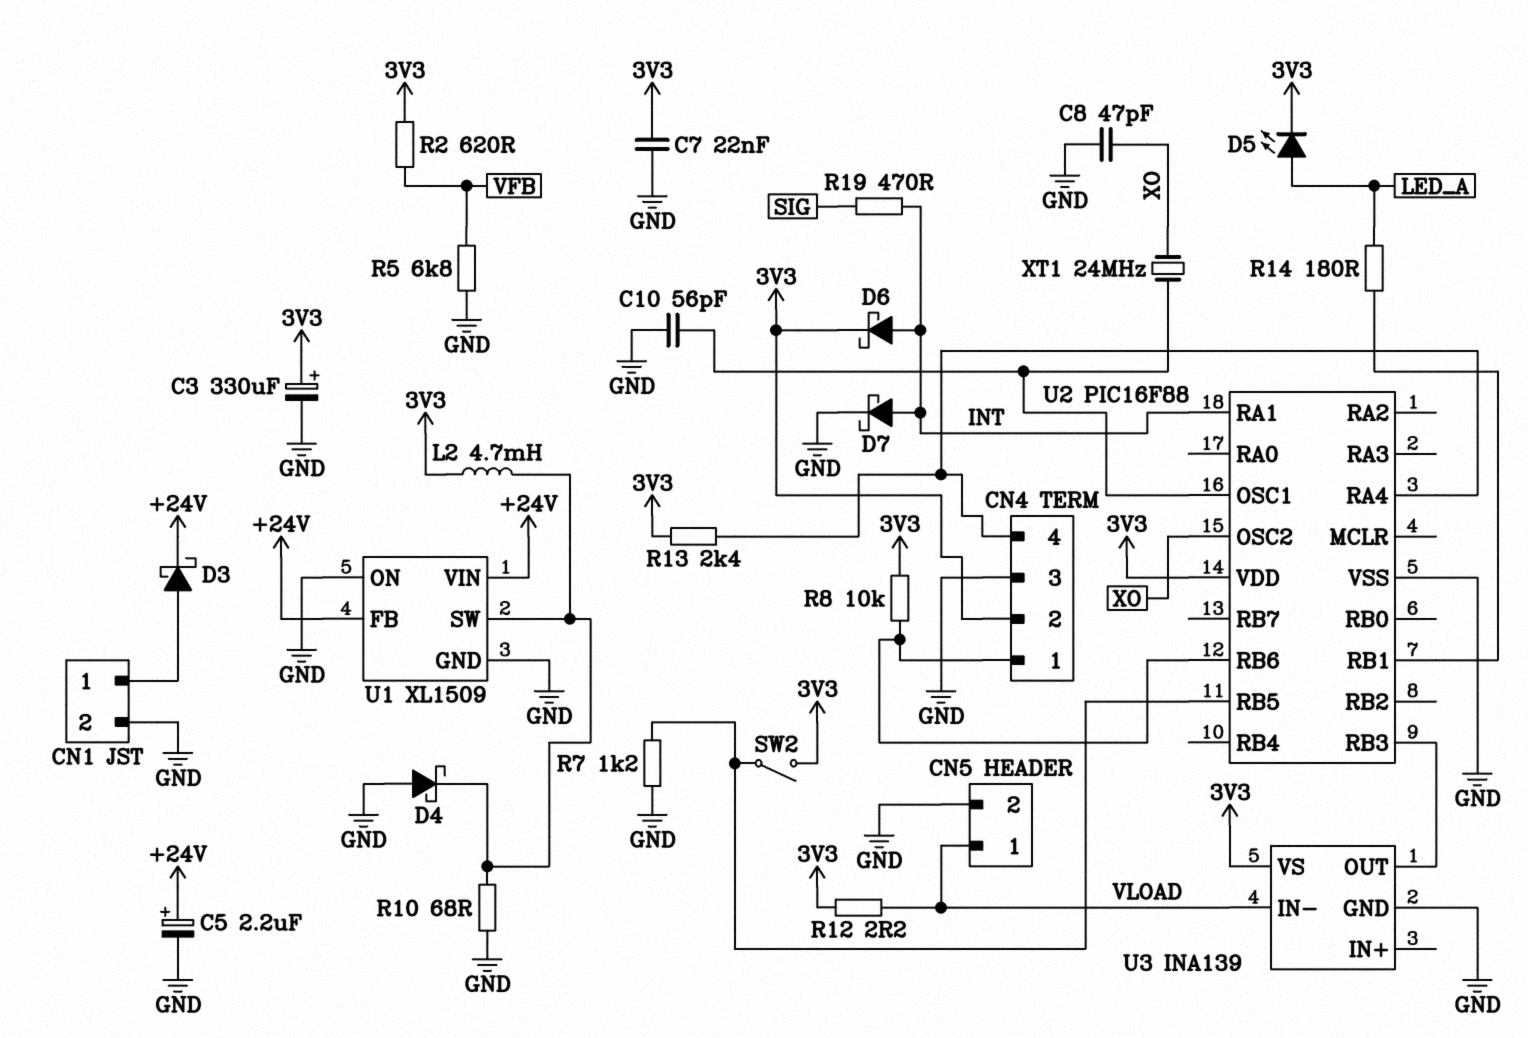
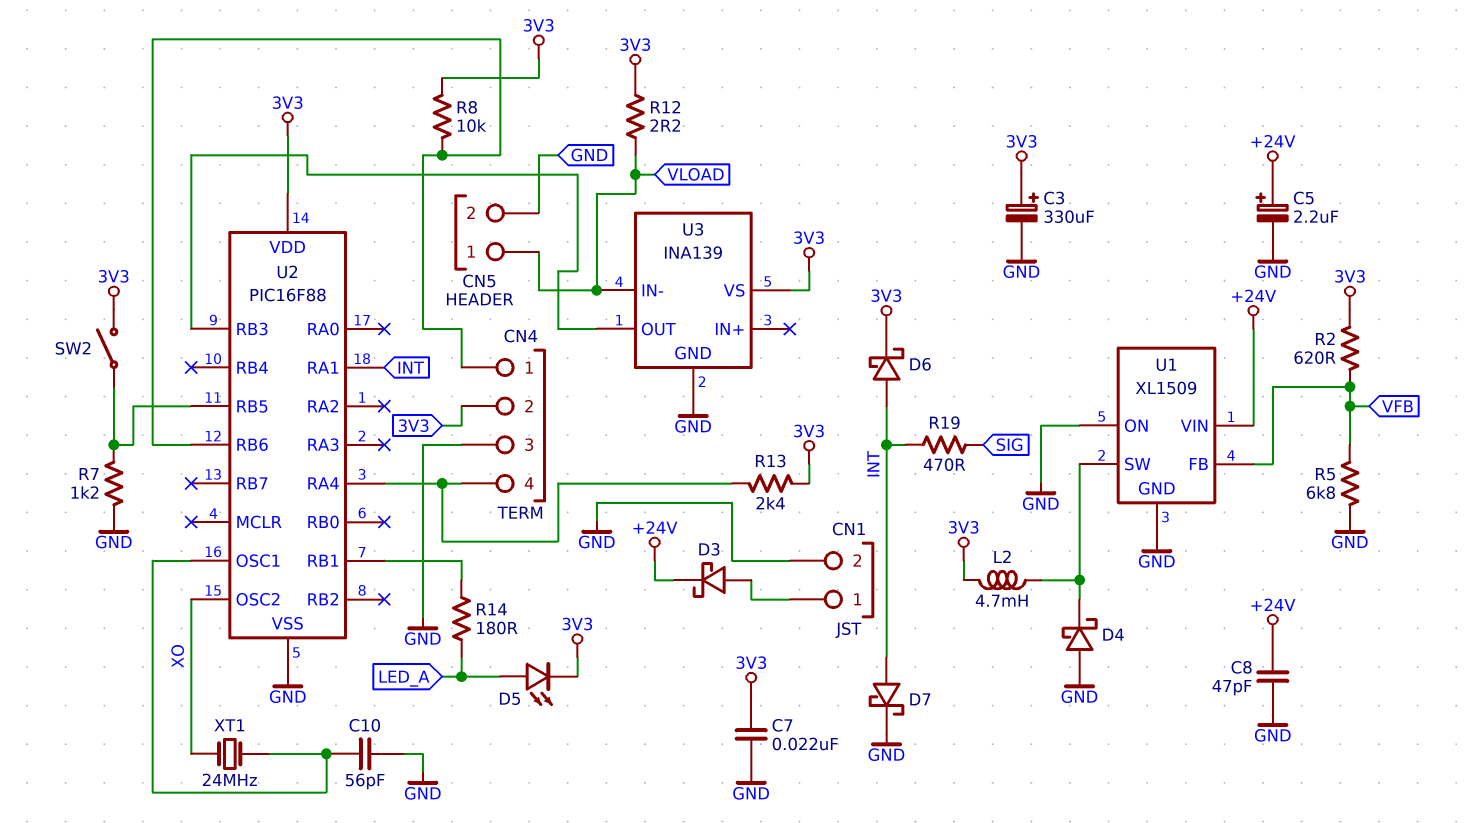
C8: 47pF (GND, XO) -> 47pF (+24V, GND)
R10: 68 (GND, U1/SW) -> none
U1 pin FB: +24V -> VFB

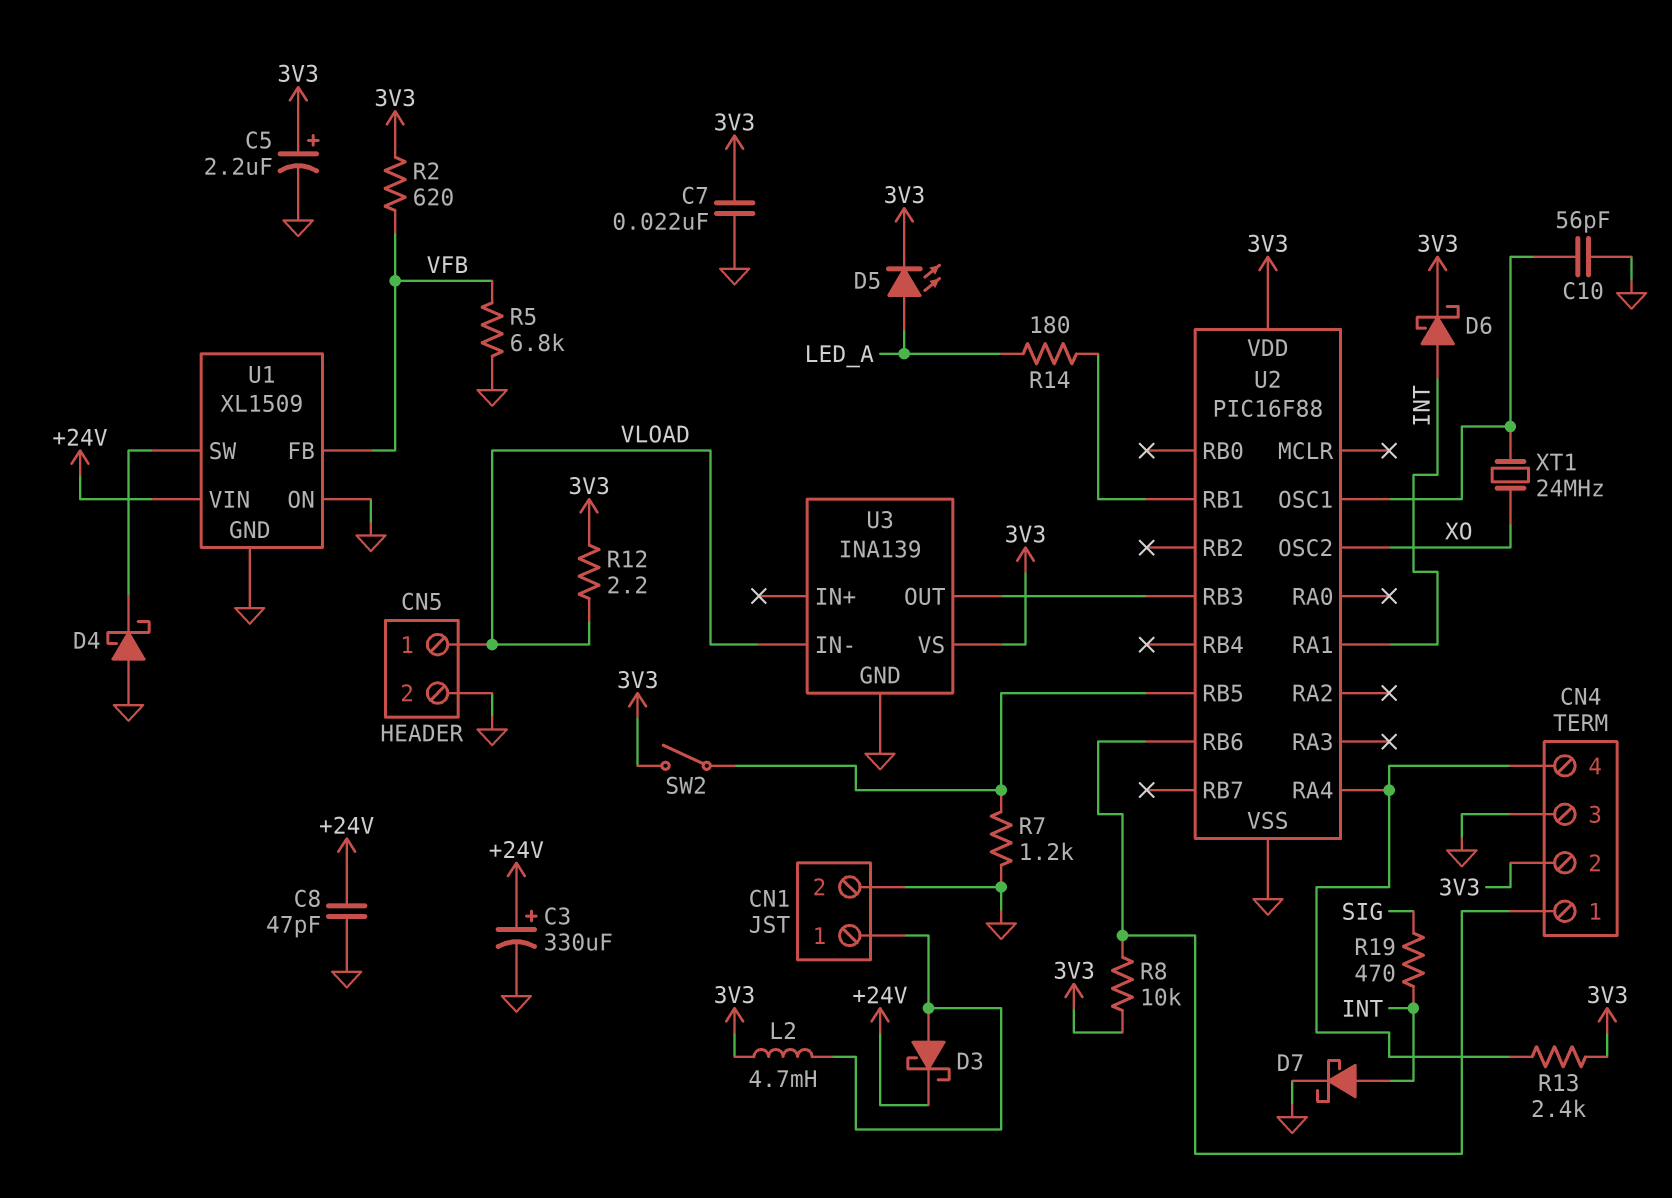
C3: 330uF (plus 3V3, minus GND) -> 330uF (plus +24V, minus GND)
C5: 2.2uF (plus +24V, minus GND) -> 2.2uF (plus 3V3, minus GND)
L2: 4.7mH (3V3, U1/SW) -> 4.7mH (3V3, CN1/1)

